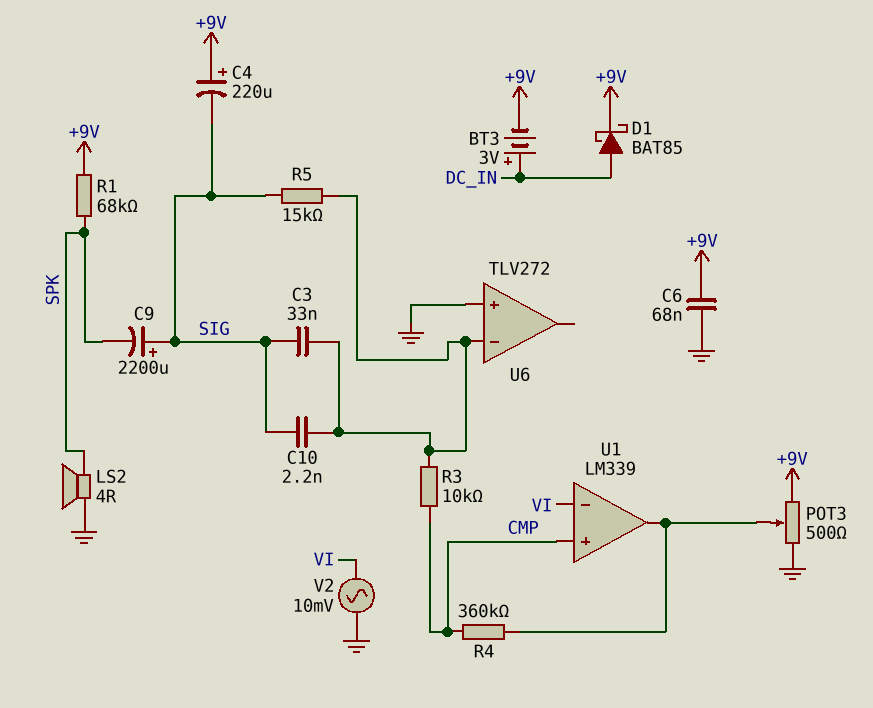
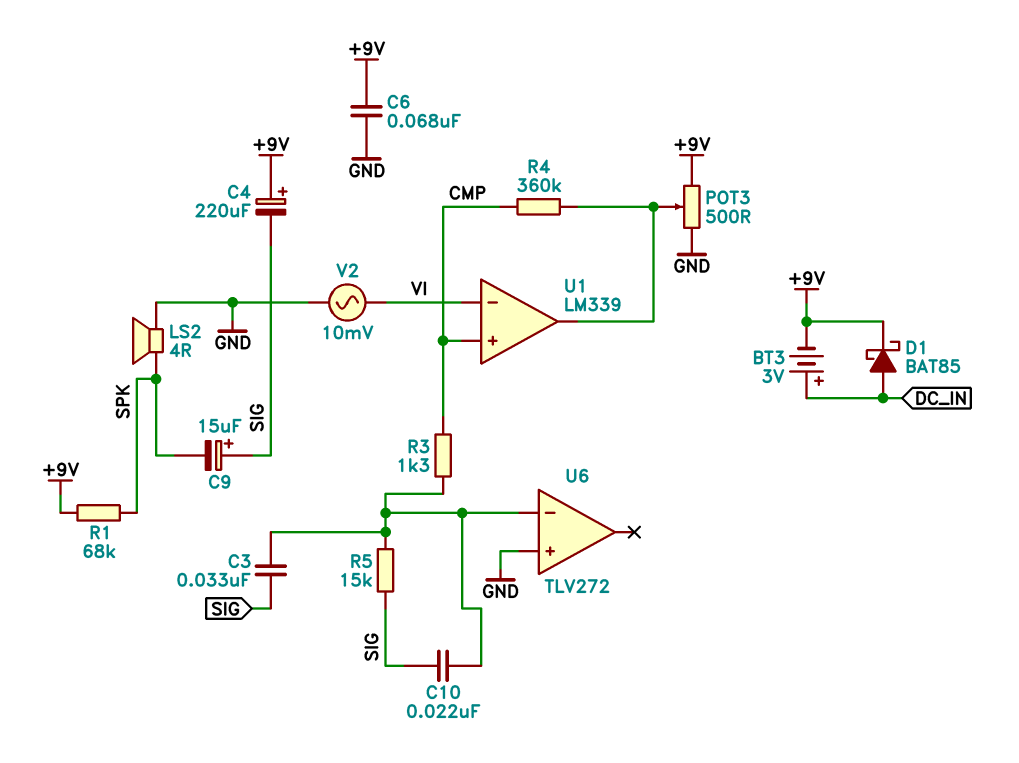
C9: 2200uF (plus SIG, minus SPK) -> 15uF (plus SIG, minus SPK)
C10: 2.2nF (SIG, U6/in-) -> 22nF (SIG, U6/in-)
R3: 10k (CMP, U6/in-) -> 1.3k (CMP, U6/in-)

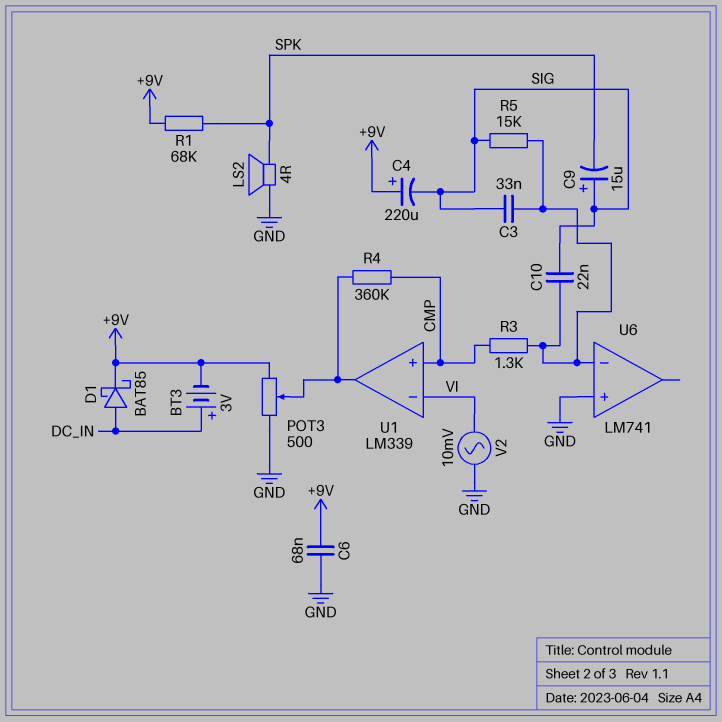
U6: TLV272 -> LM741

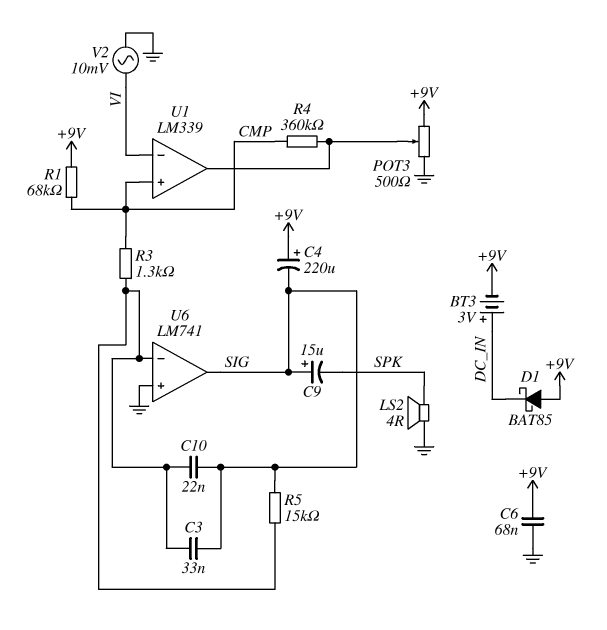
D1: schottky BAT85 (A DC_IN, K +9V) -> schottky BAT85 (A +9V, K DC_IN)
R1: 68k (+9V, SPK) -> 68k (+9V, CMP)
U6 pin out: none -> SIG

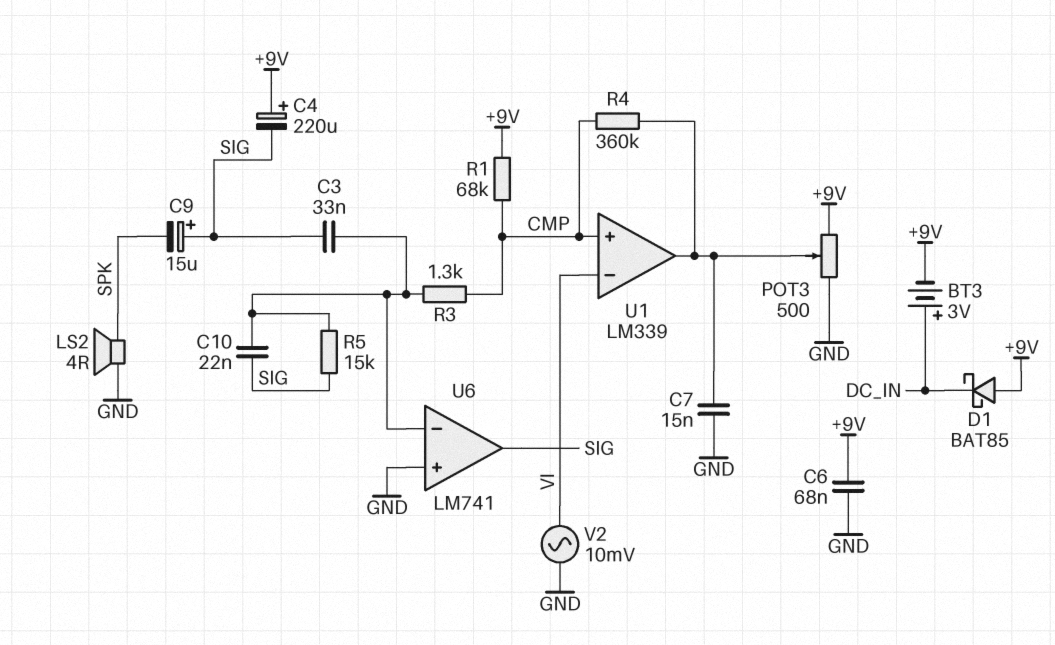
C7: none -> 15nF (GND, U1/out)

